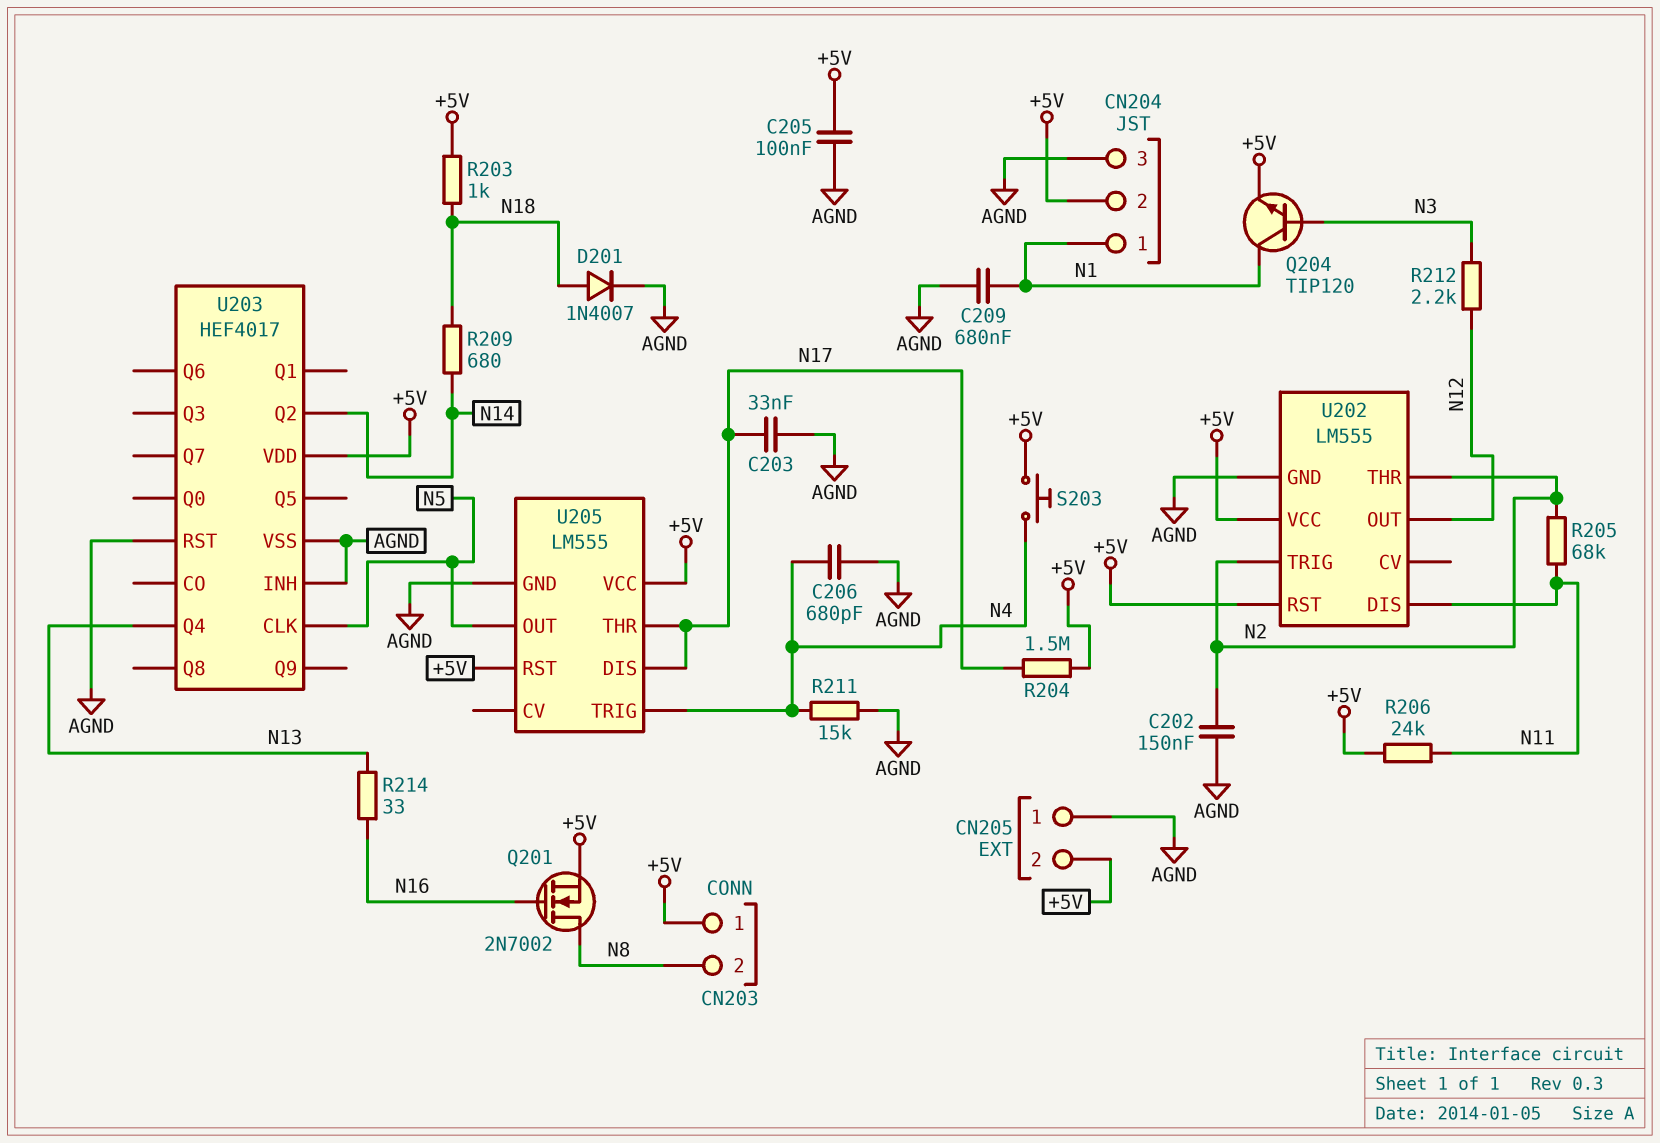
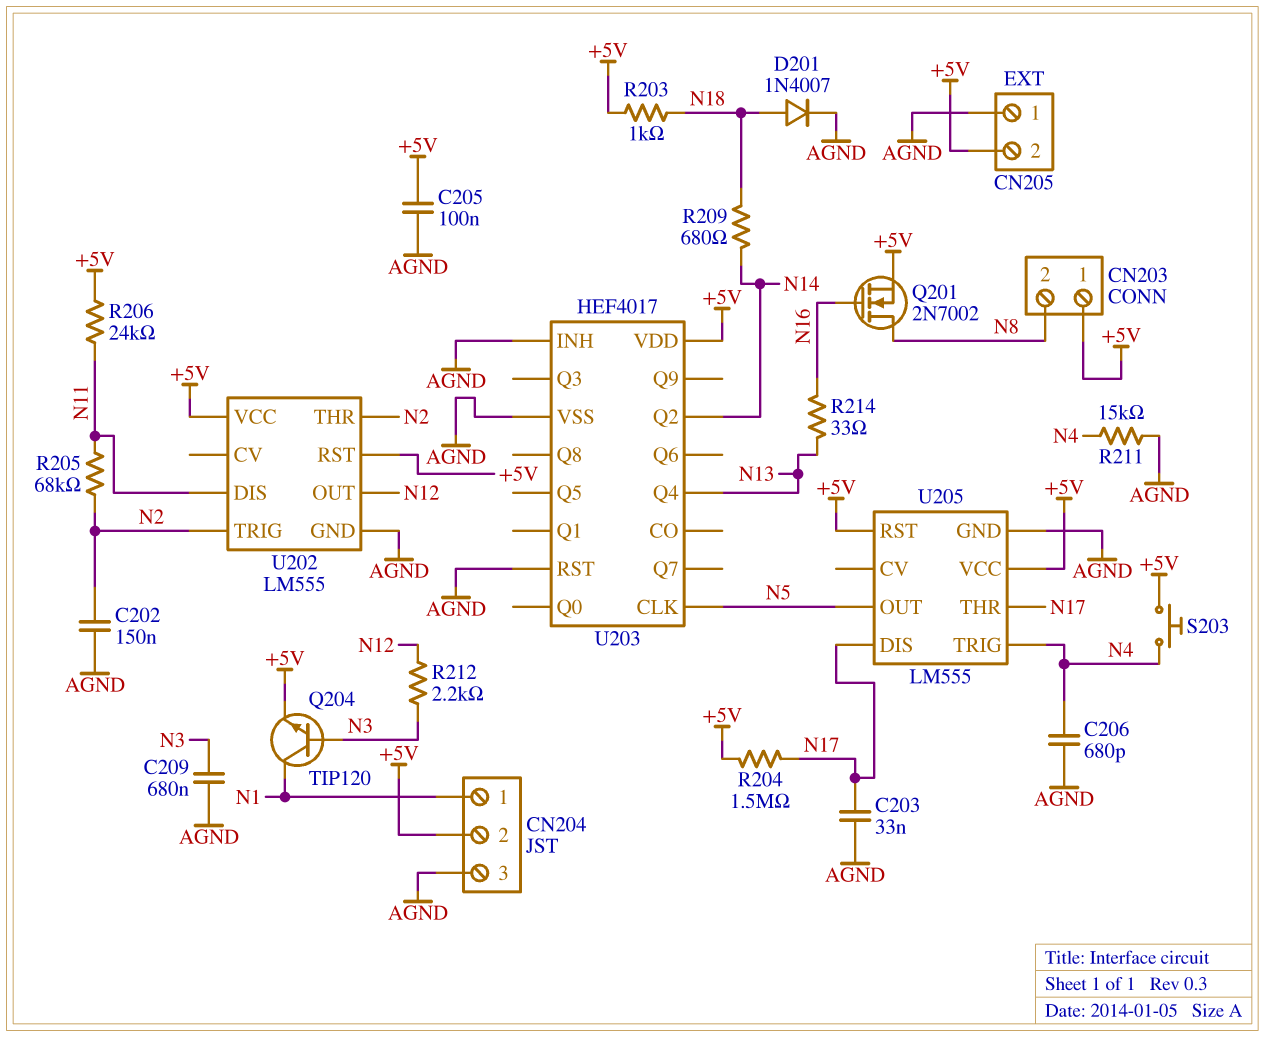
C209: 680nF (AGND, N1) -> 680nF (AGND, N3)

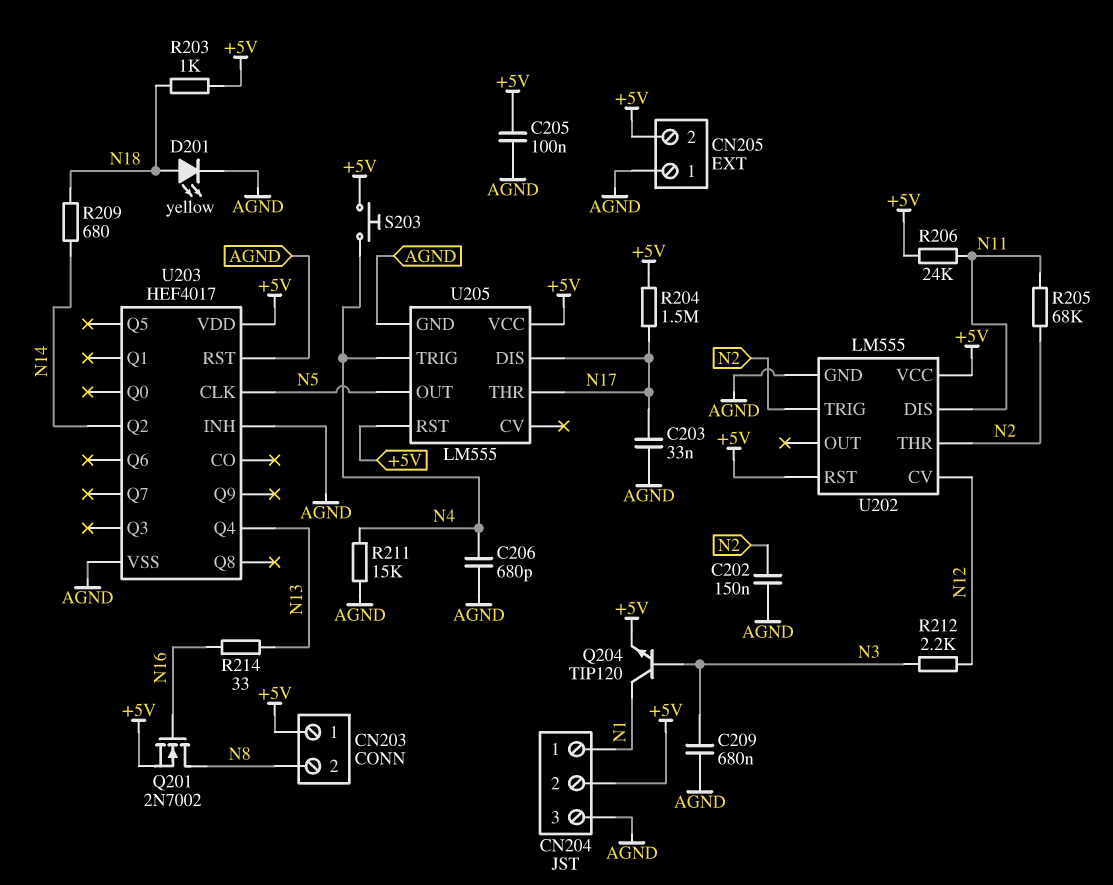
D201: diode 1N4007 (A N18, K AGND) -> LED yellow (A N18, K AGND)
U202 pin CV: none -> N12
U202 pin OUT: N12 -> none

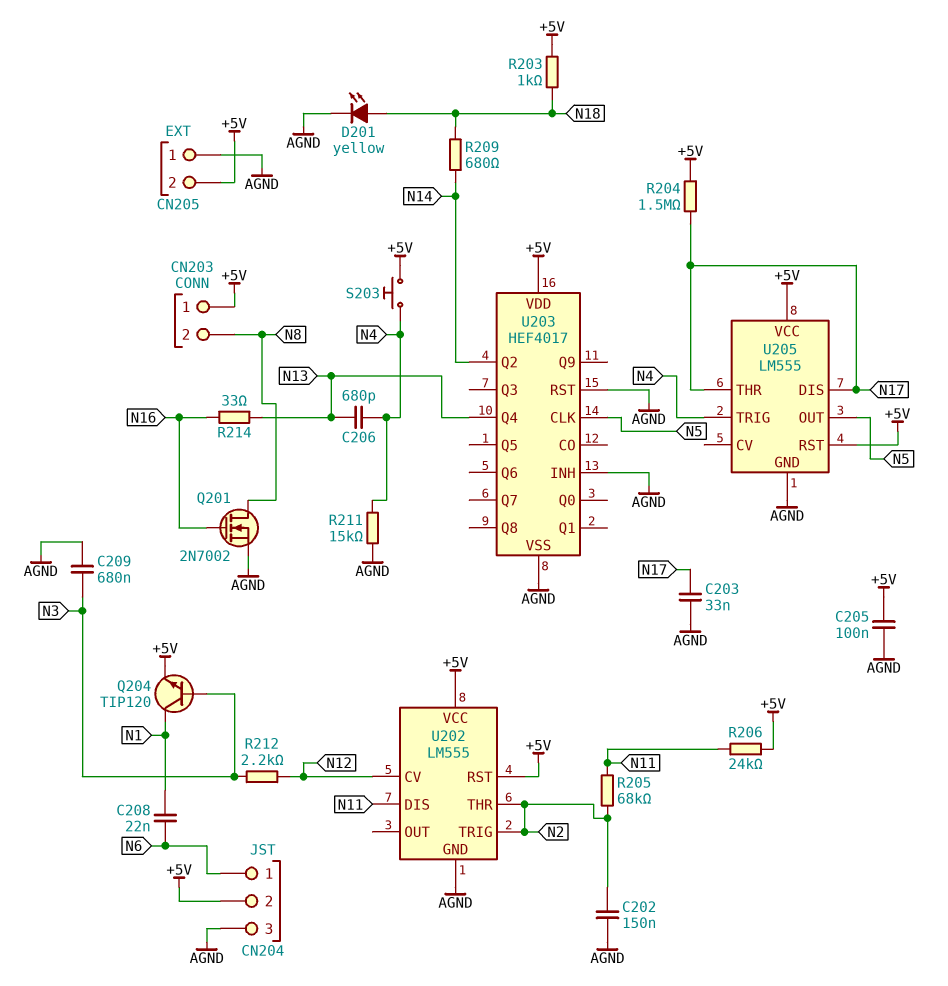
C206: 680pF (AGND, N4) -> 680pF (N4, N13)
C208: none -> 22nF (N1, N6)
CN204 pin 1: N1 -> N6
Q201: NMOS 2N7002 (G N16, D N8, S +5V) -> NMOS 2N7002 (G N16, D N8, S AGND)

